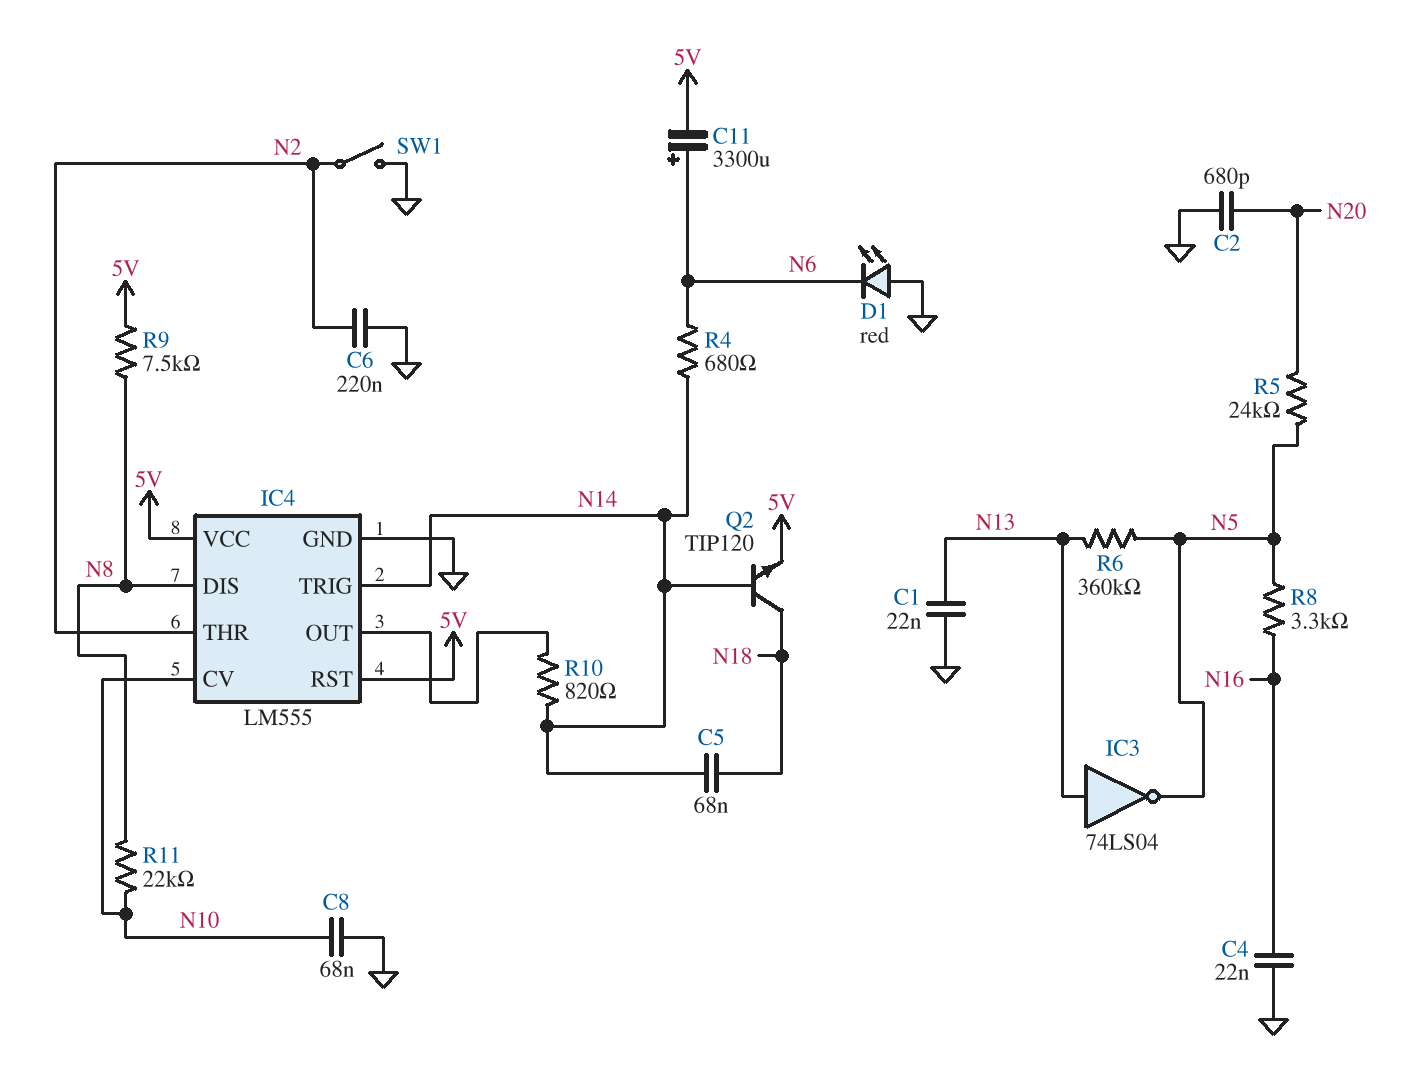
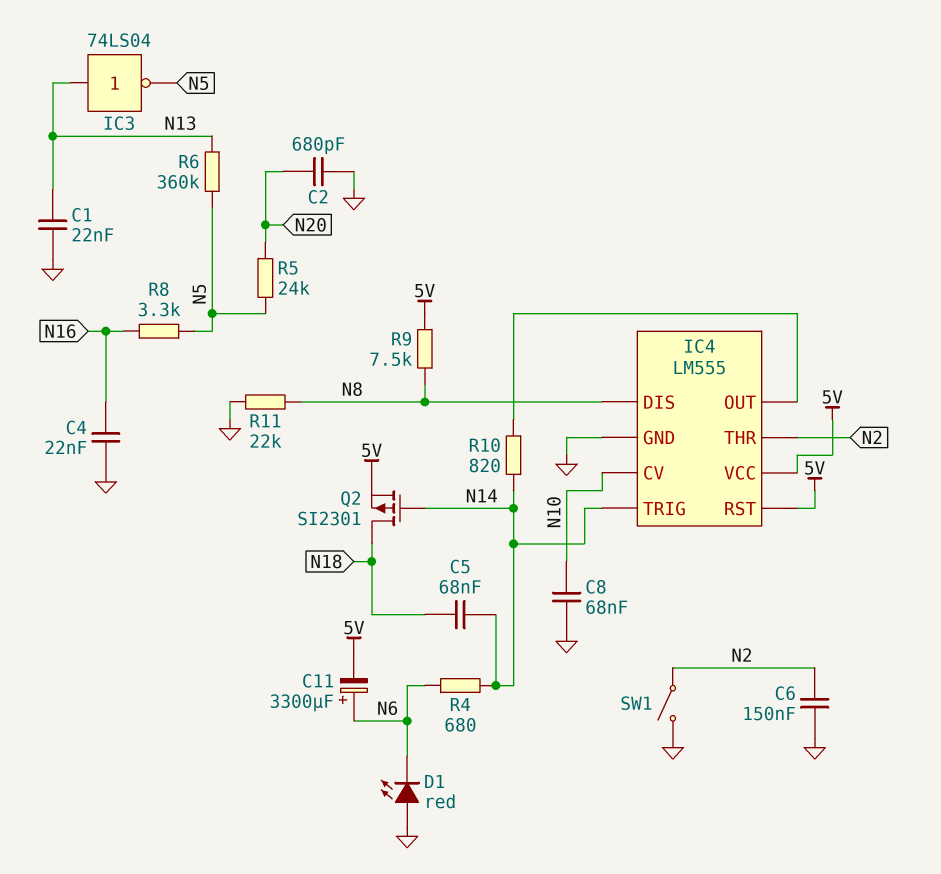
C6: 220nF (GND, N2) -> 150nF (GND, N2)
Q2: NPN TIP120 (B N14, C N18, E 5V) -> PMOS SI2301 (G N14, D N18, S 5V)
R11: 22k (N8, N10) -> 22k (GND, N8)

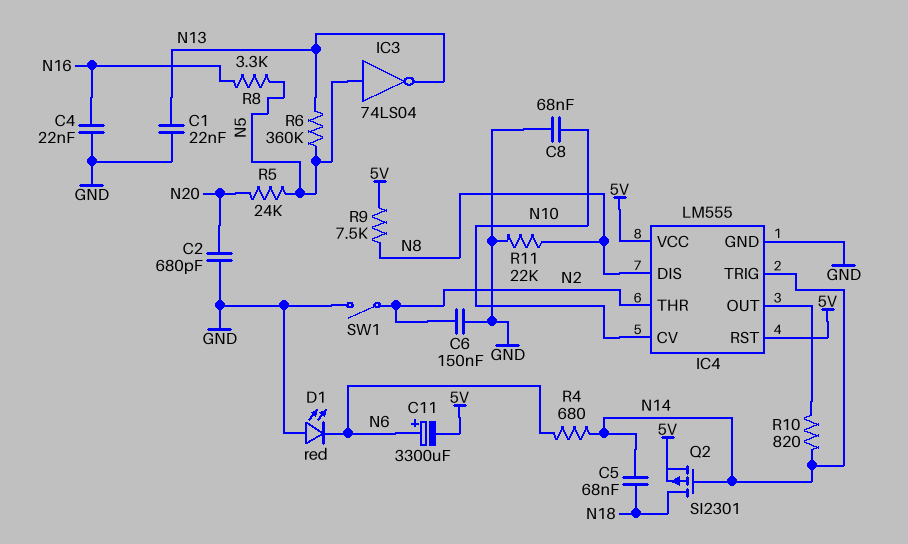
IC3: NOT 74LS04 (in N13, out N5) -> NOT 74LS04 (in N5, out N13)

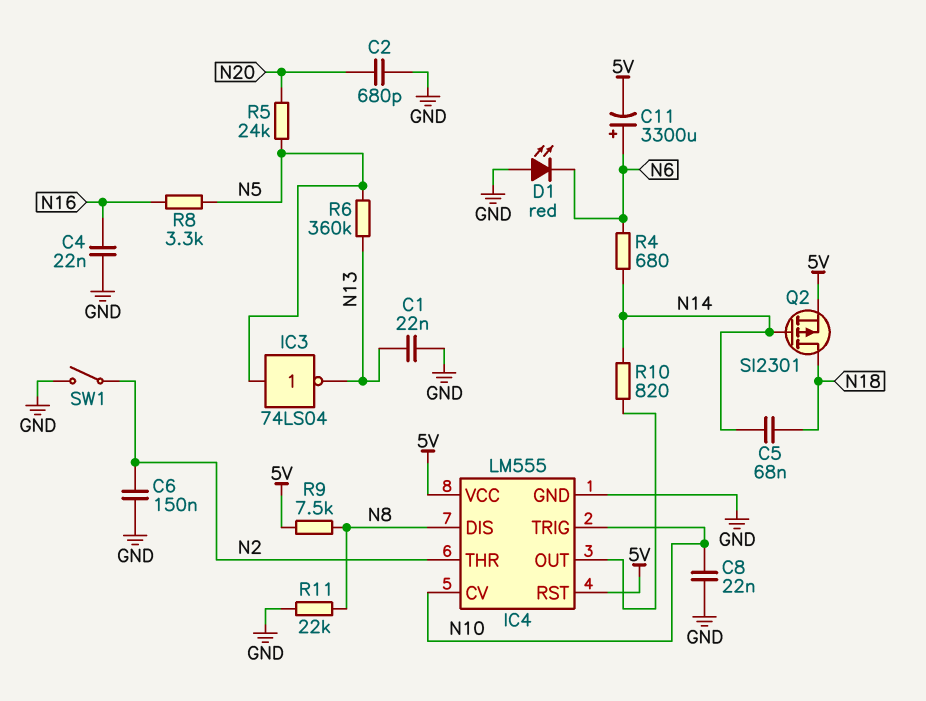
C8: 68nF (GND, N10) -> 22nF (GND, N10)
IC4 pin TRIG: N14 -> N10

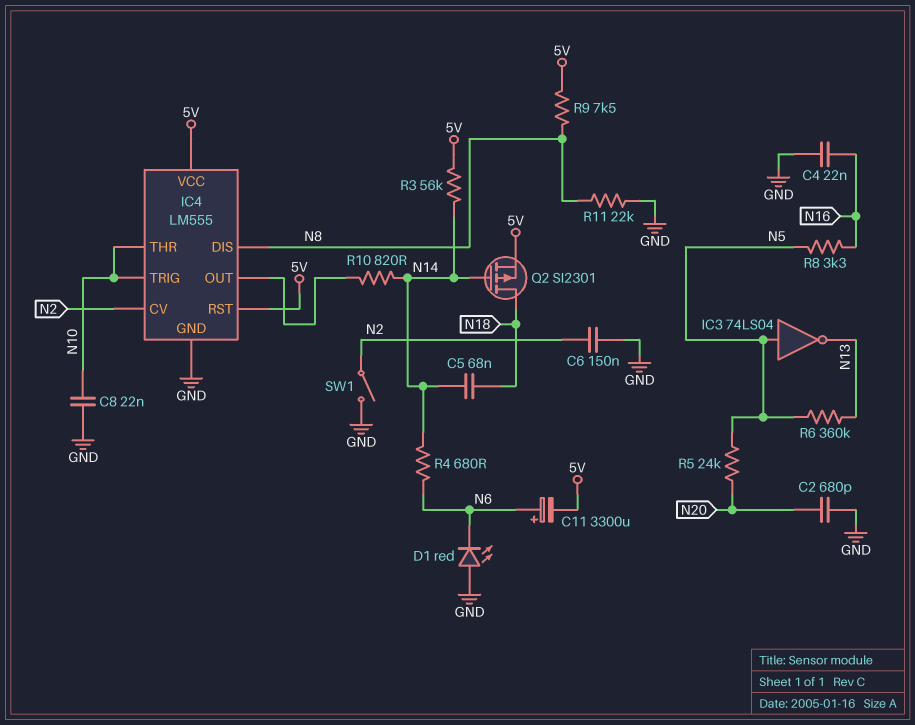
C1: 22nF (GND, N13) -> none
IC4 pin CV: N10 -> N2
IC4 pin THR: N2 -> N10
R3: none -> 56k (5V, N14)

